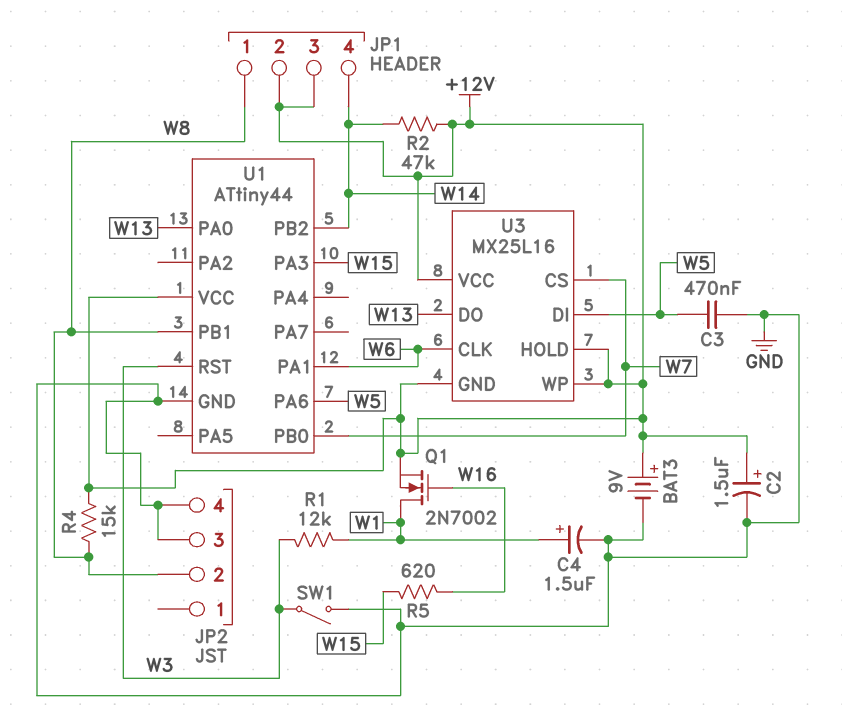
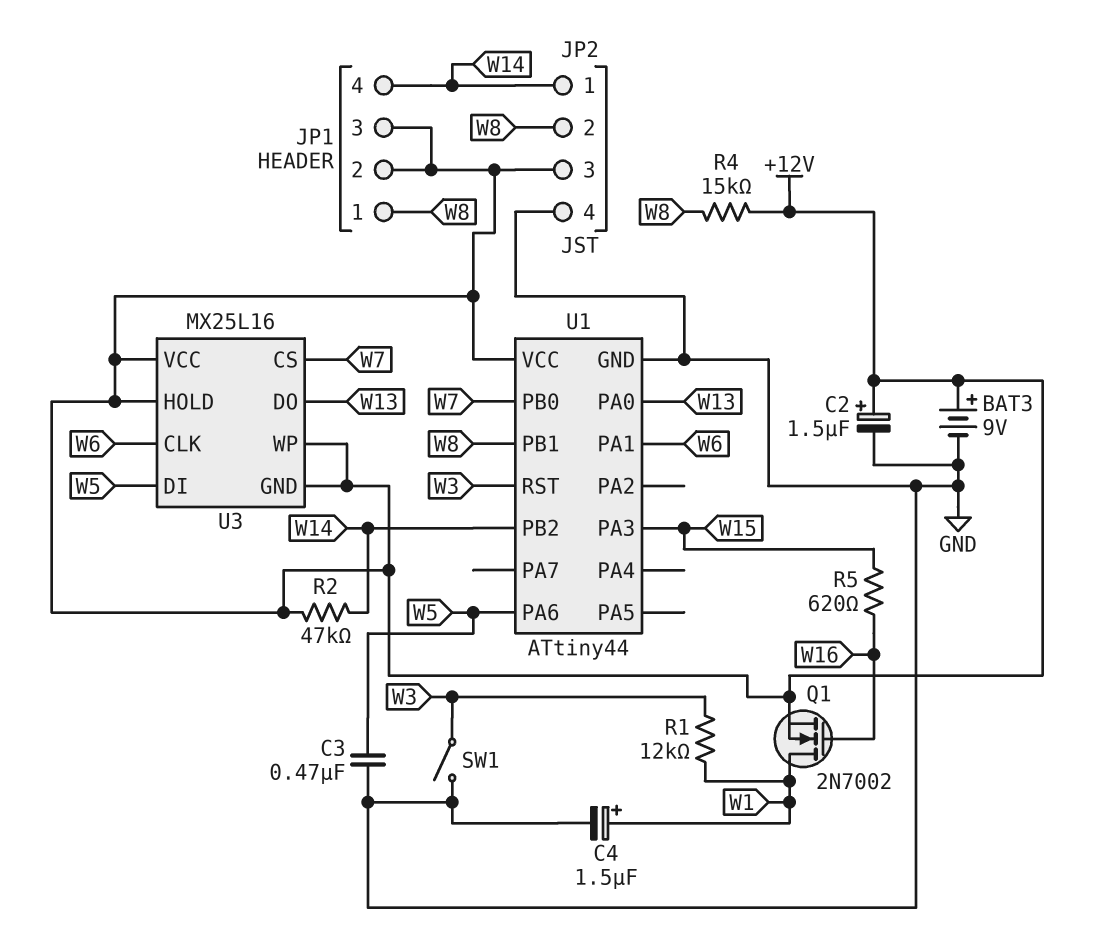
JP2 pin 1: none -> W14
JP2 pin 3: GND -> +12V

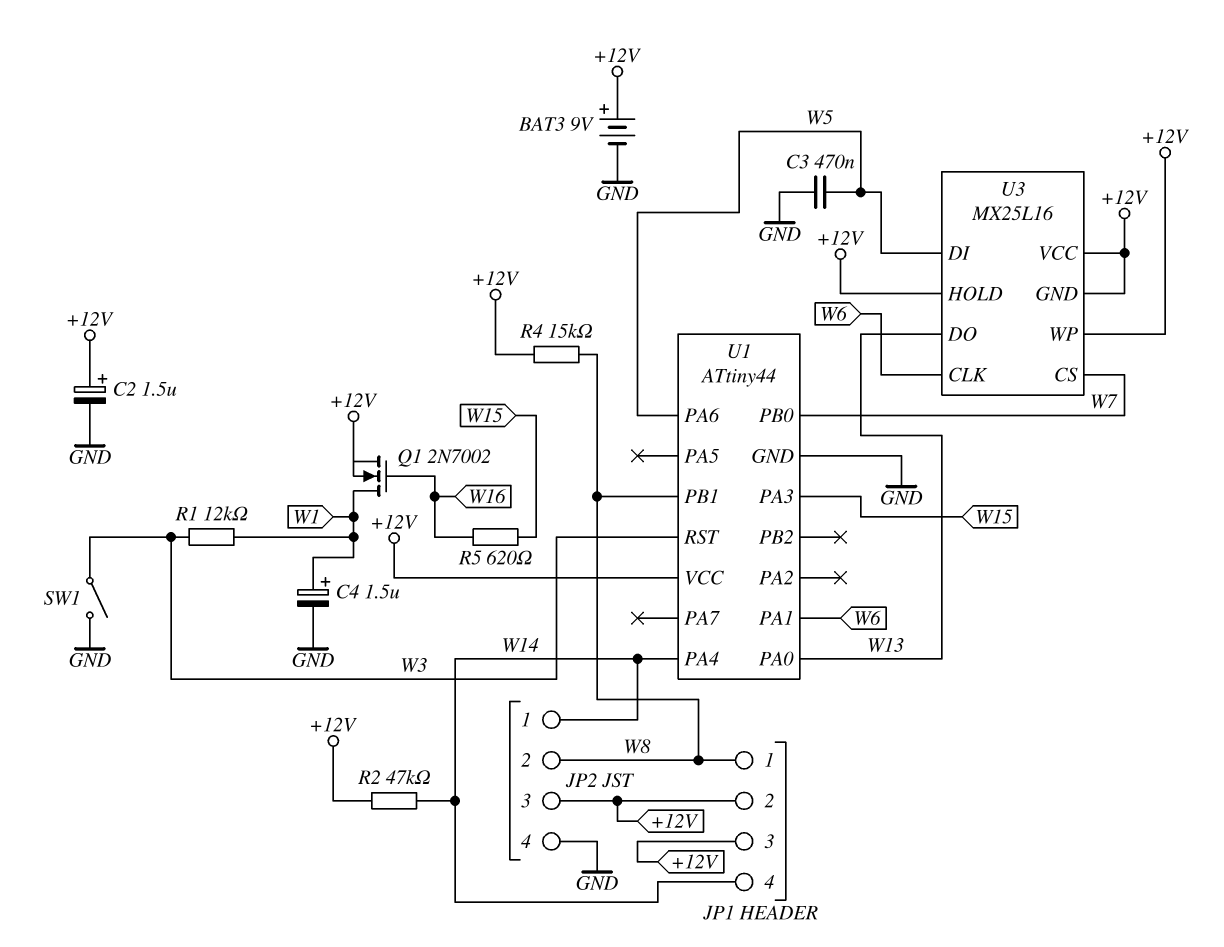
U1 pin PA4: none -> W14
U1 pin PB2: W14 -> none

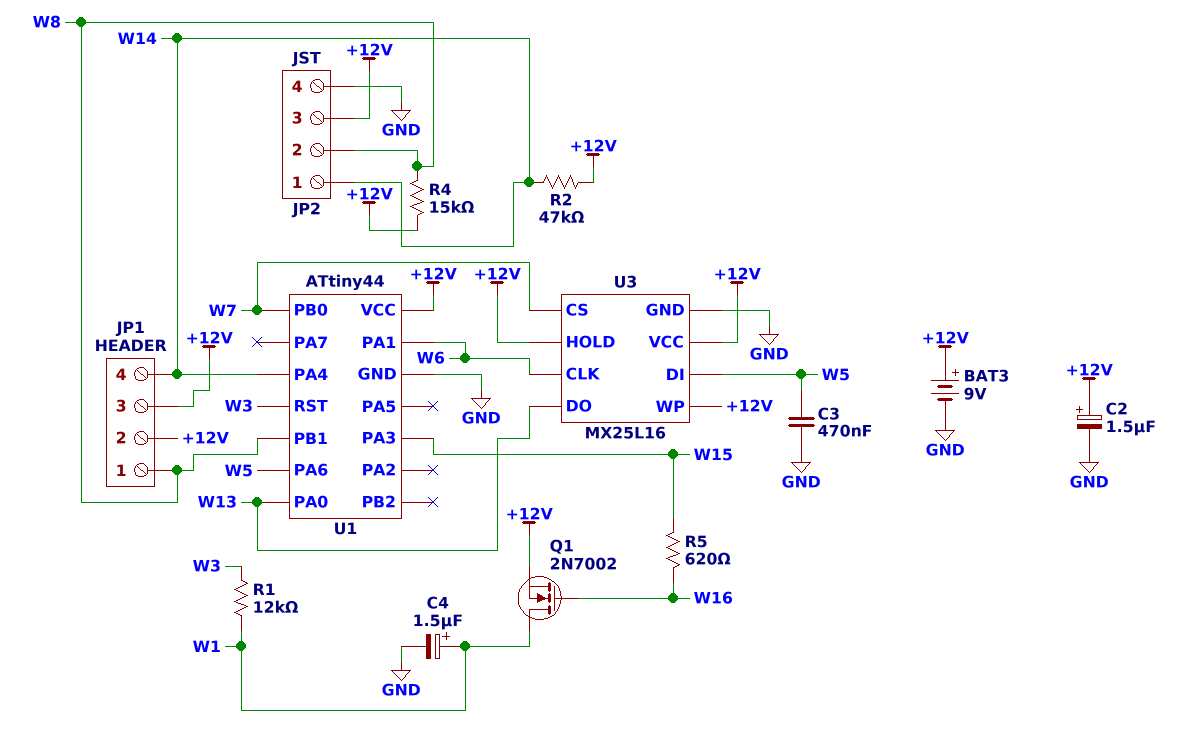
SW1: switch (GND, W3) -> none
U3 pin GND: +12V -> GND

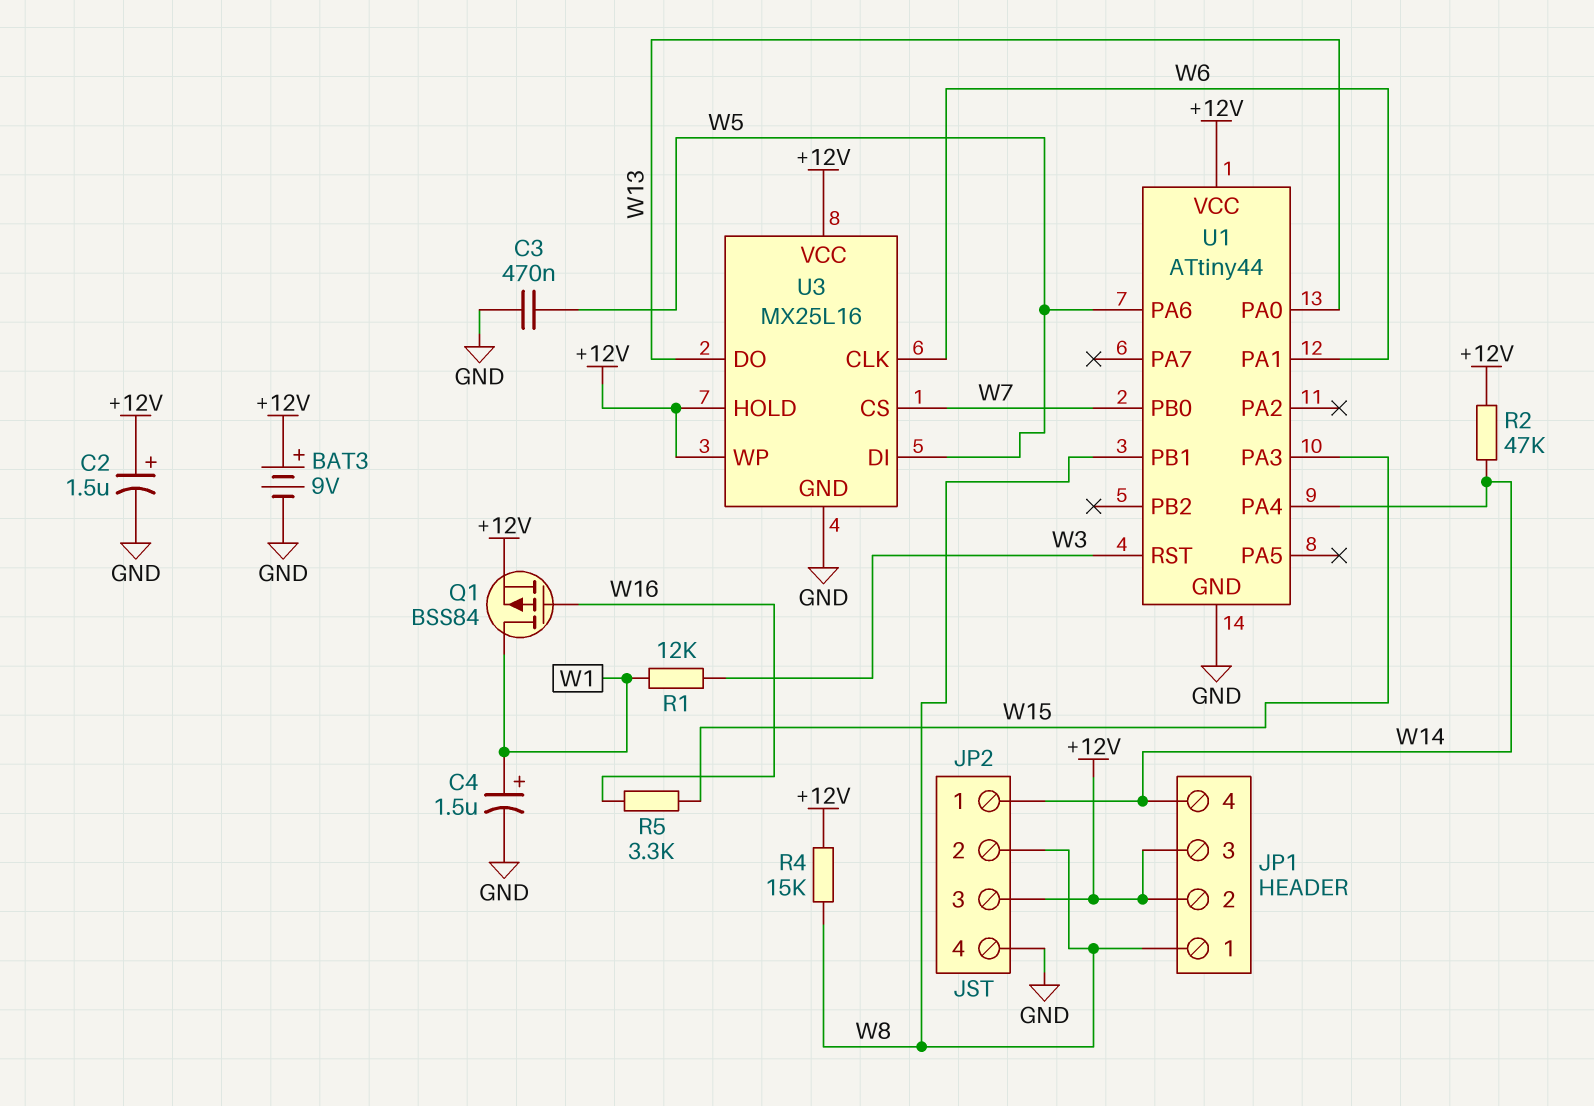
Q1: NMOS 2N7002 (G W16, D W1, S +12V) -> PMOS BSS84 (G W16, D W1, S +12V)
R5: 620 (W15, W16) -> 3.3k (W15, W16)

